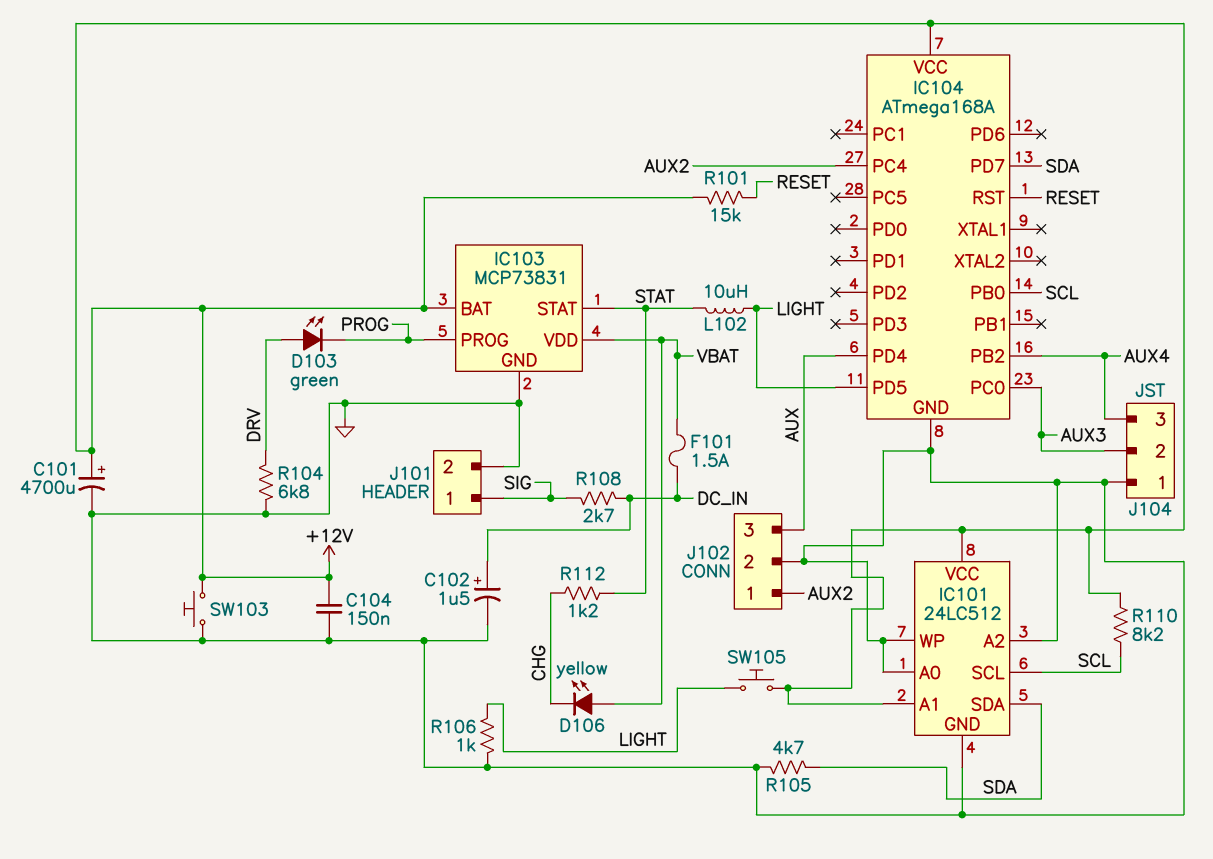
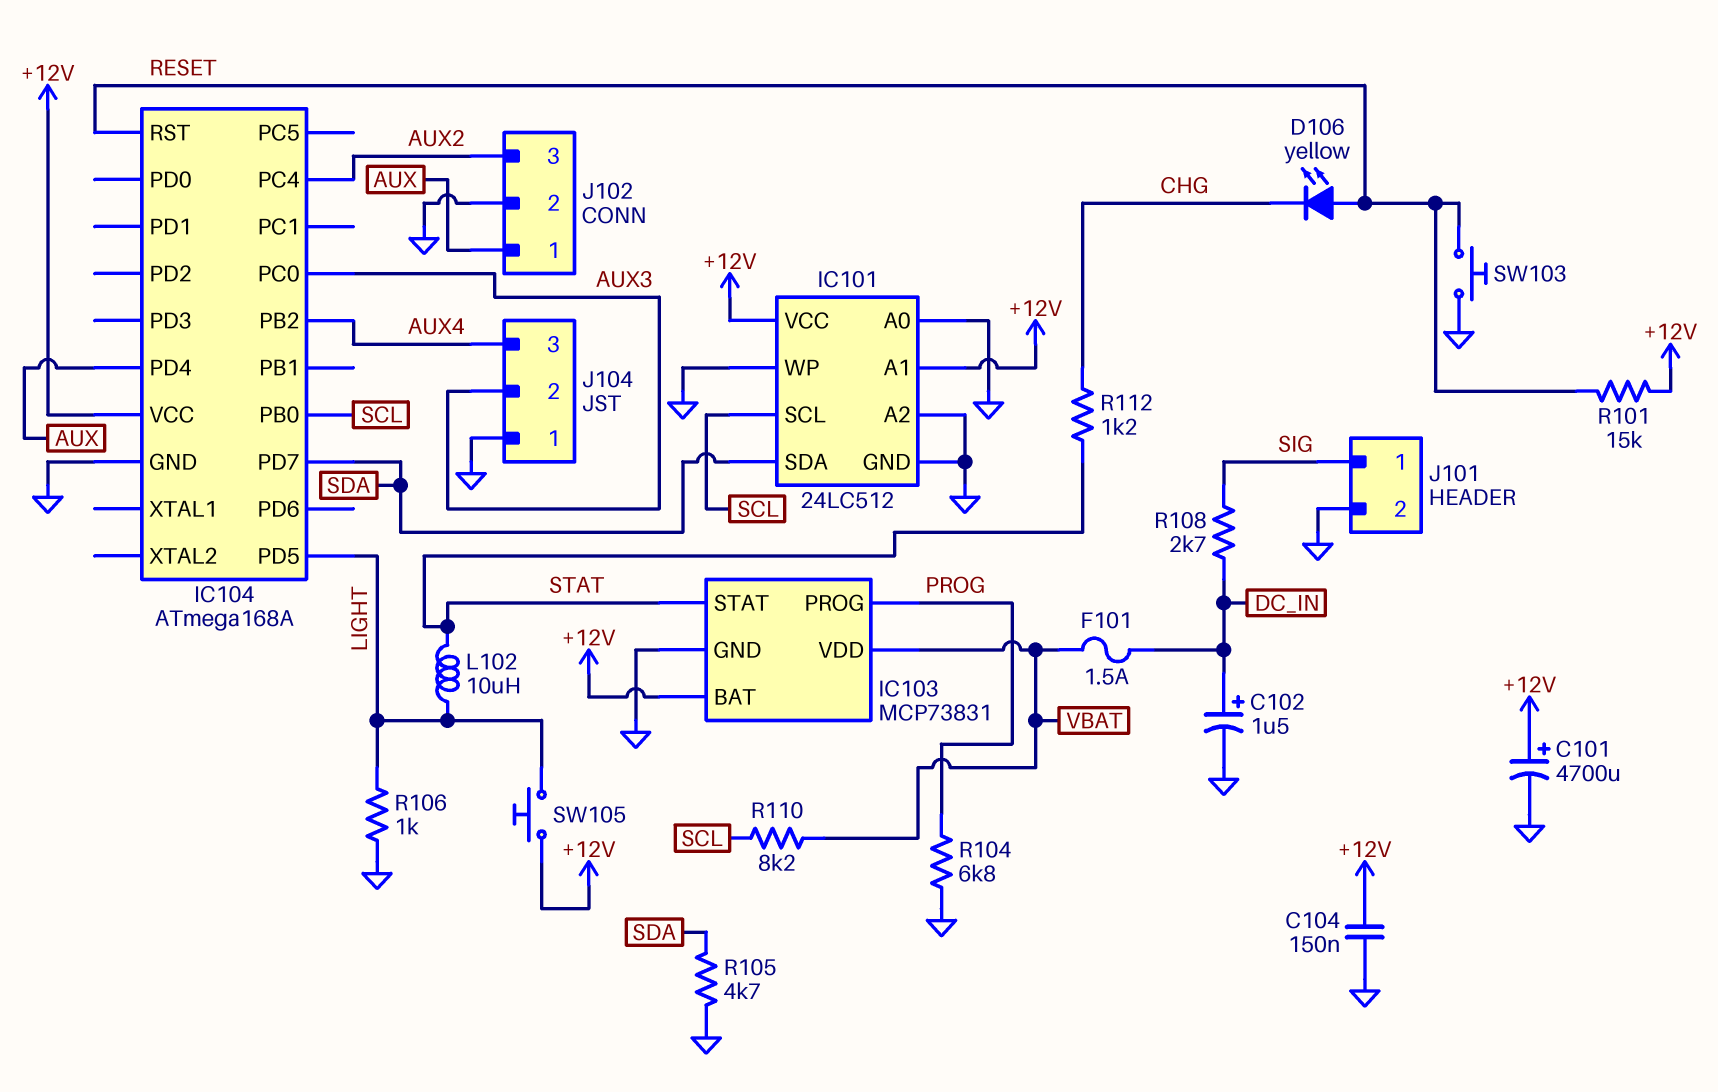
D103: LED green (A DRV, K PROG) -> none
D106: LED yellow (A VBAT, K CHG) -> LED yellow (A RESET, K CHG)
J102 pin 1: AUX2 -> AUX
J102 pin 3: AUX -> AUX2
R104: 6.8k (DRV, GND) -> 6.8k (GND, PROG)
R110: 8.2k (+12V, SCL) -> 8.2k (SCL, VBAT)
SW103: button (+12V, GND) -> button (GND, RESET)

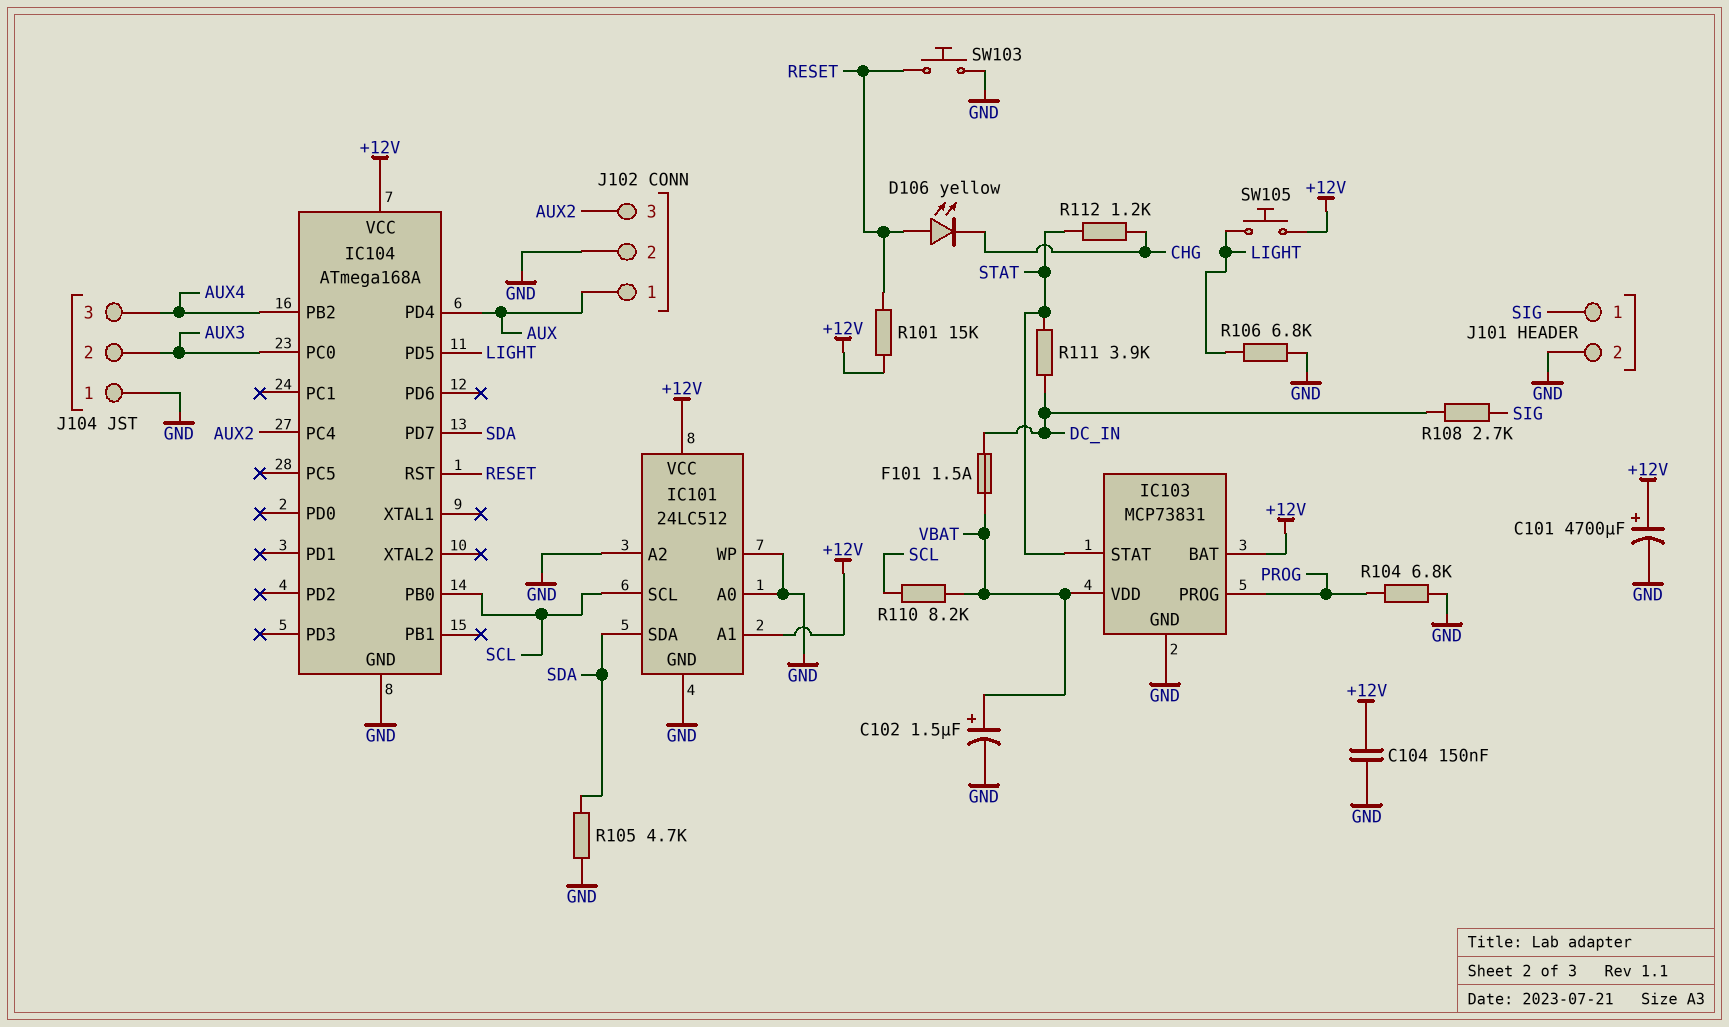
C102: 1.5uF (plus DC_IN, minus GND) -> 1.5uF (plus VBAT, minus GND)
L102: 10uH (LIGHT, STAT) -> none
R106: 1k (GND, LIGHT) -> 6.8k (GND, LIGHT)
R111: none -> 3.9k (DC_IN, STAT)

